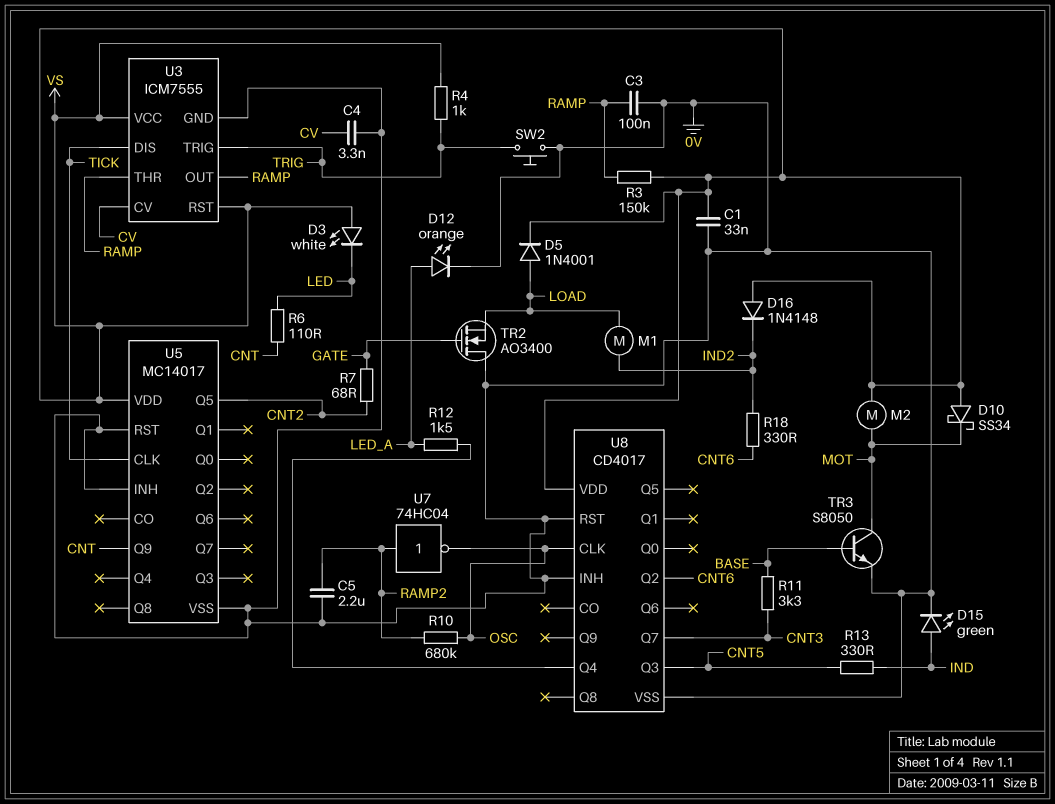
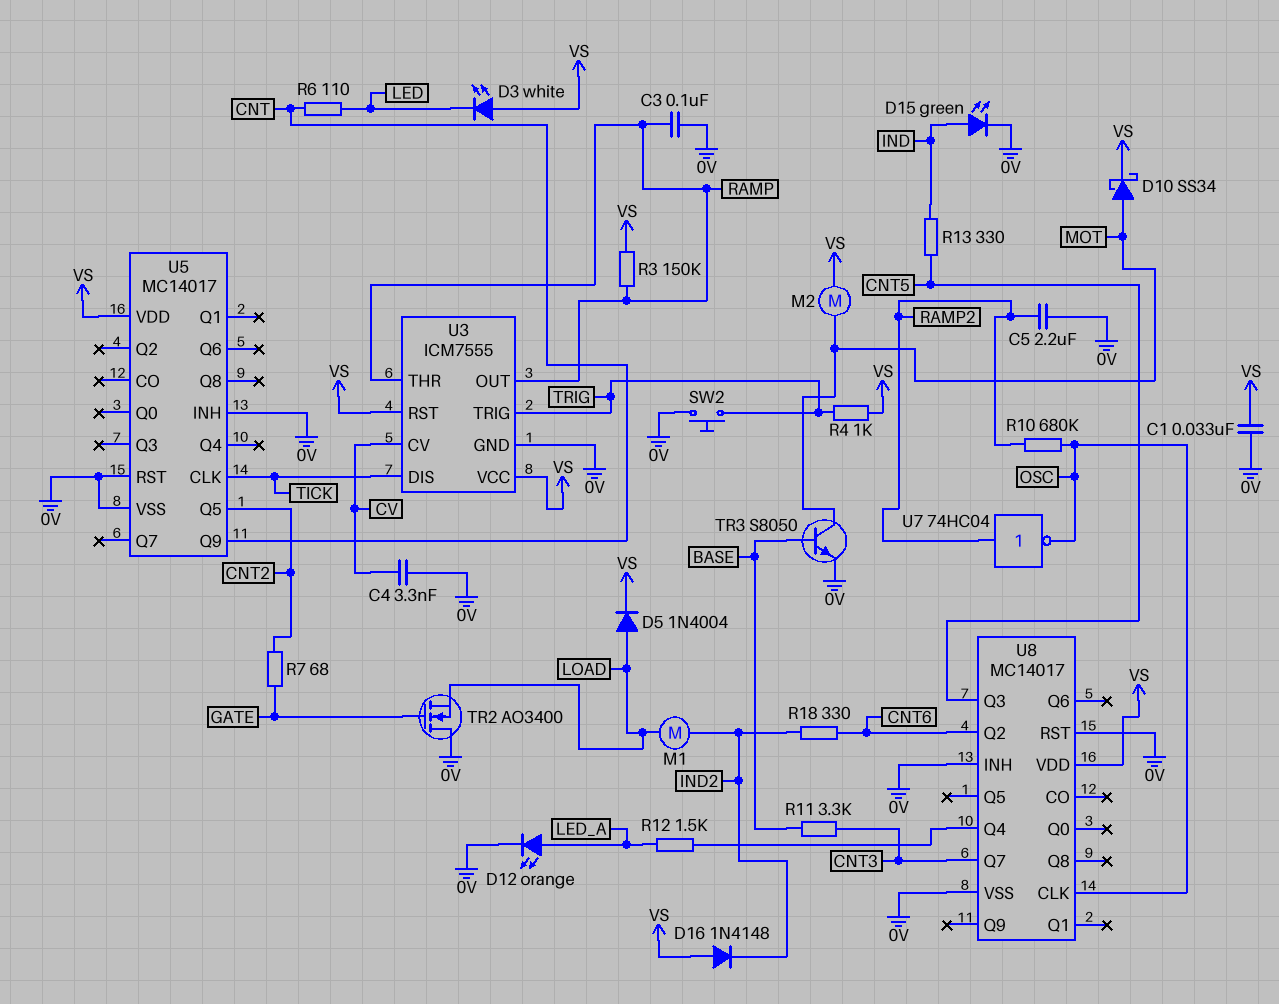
D5: diode 1N4001 (A LOAD, K VS) -> diode 1N4004 (A LOAD, K VS)
D10: schottky SS34 (A VS, K MOT) -> schottky SS34 (A MOT, K VS)
U8: CD4017 -> MC14017

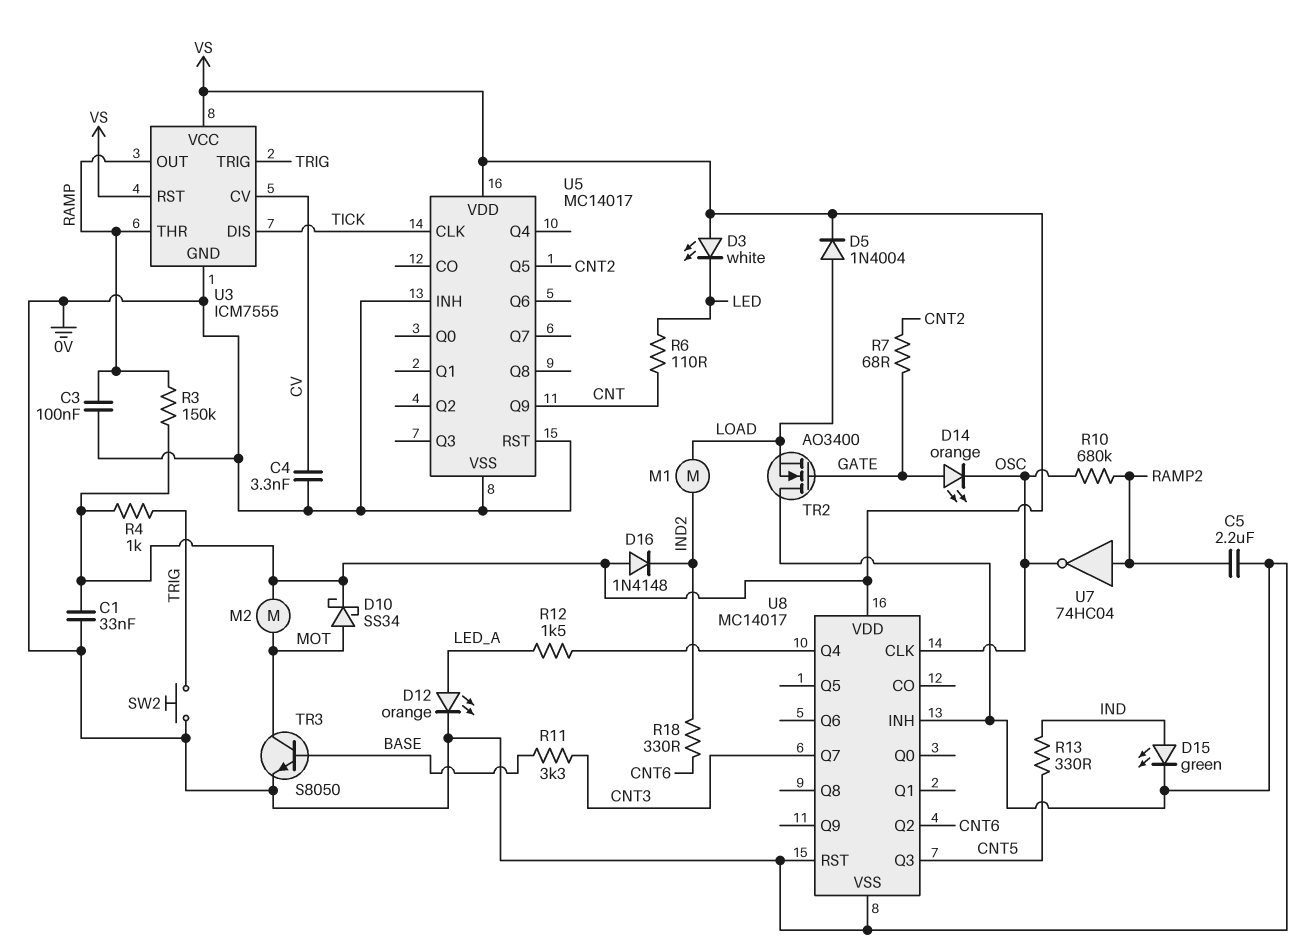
D14: none -> LED orange (A GATE, K OSC)

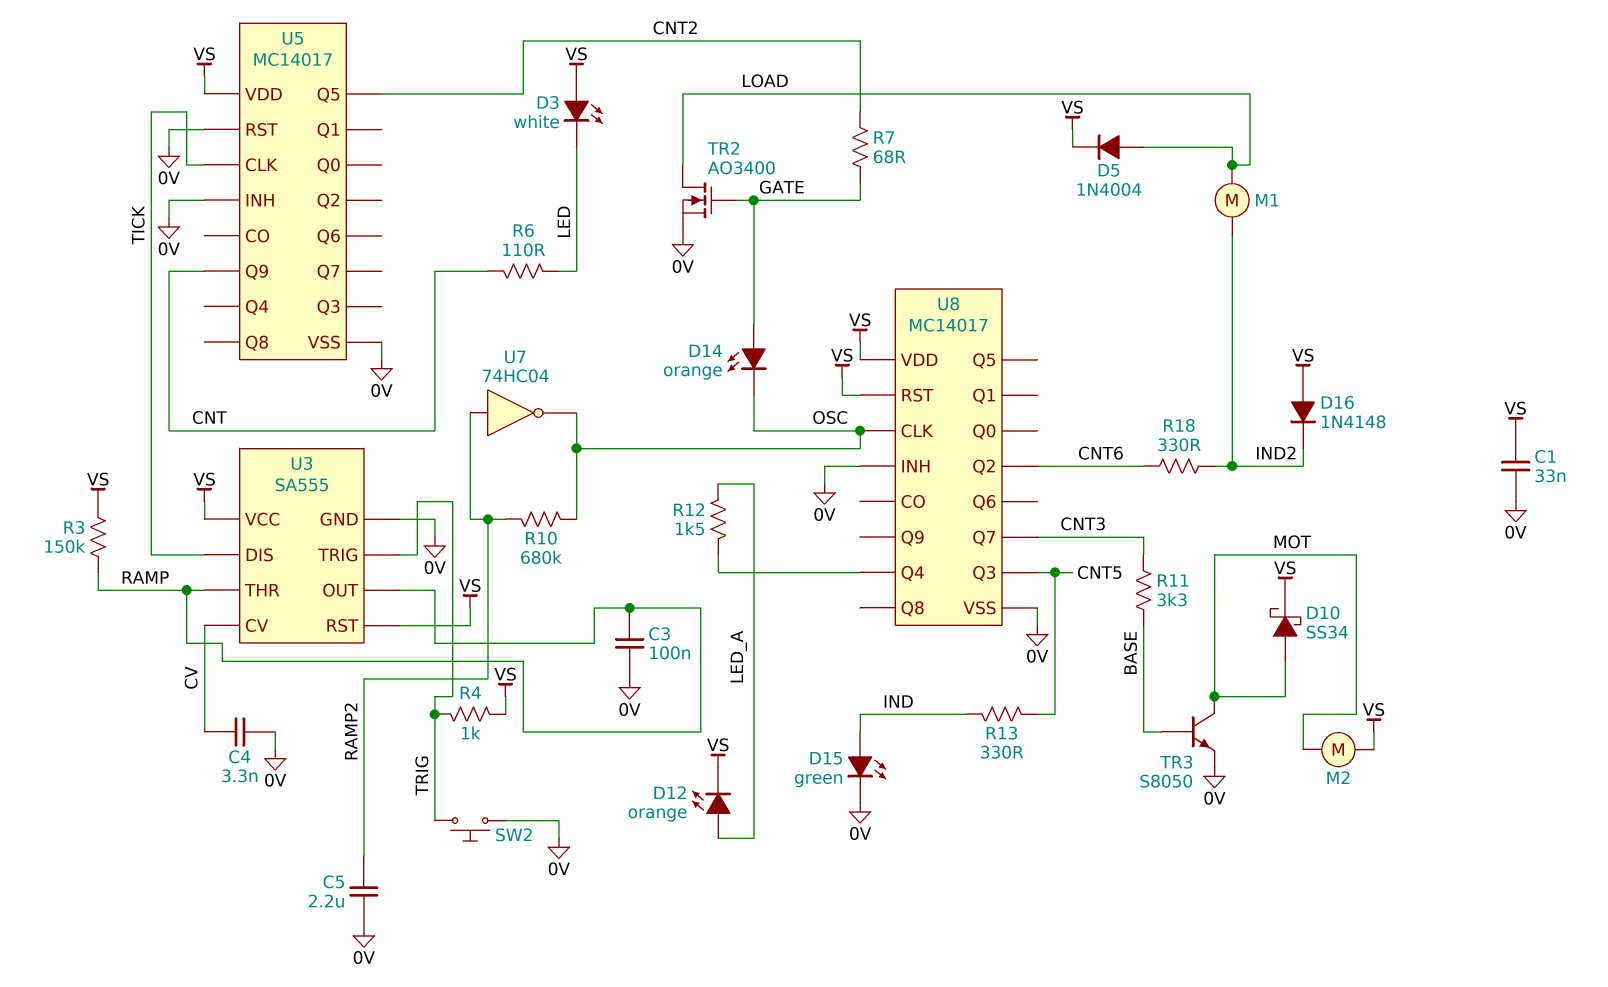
D12: LED orange (A LED_A, K 0V) -> LED orange (A LED_A, K VS)
TR2: NMOS AO3400 (G GATE, D 0V, S LOAD) -> NMOS AO3400 (G GATE, D LOAD, S 0V)
U3: ICM7555 -> SA555
U8 pin RST: 0V -> VS

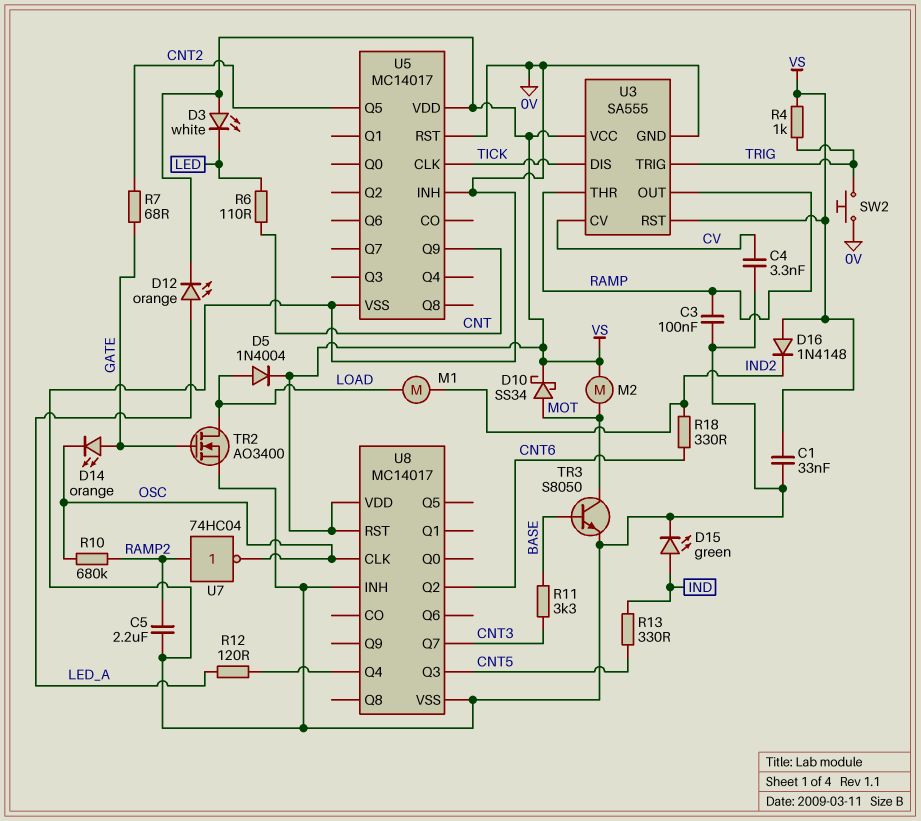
R3: 150k (RAMP, VS) -> none
R12: 1.5k (LED_A, U8/Q4) -> 120 (LED_A, U8/Q4)

